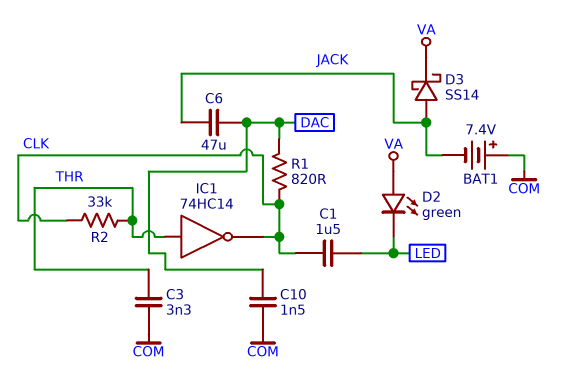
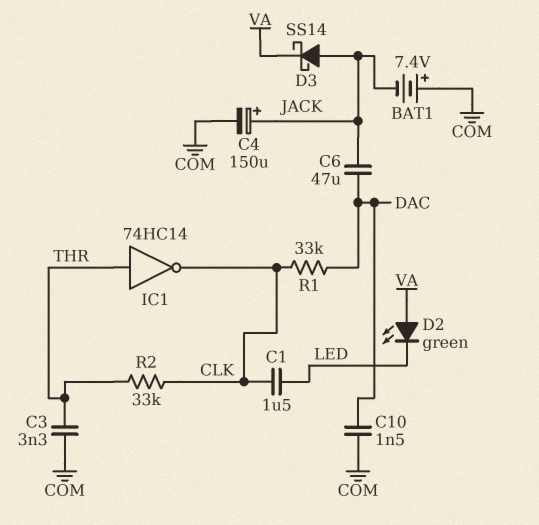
C4: none -> 150uF (plus JACK, minus COM)
R1: 820 (CLK, DAC) -> 33k (CLK, DAC)

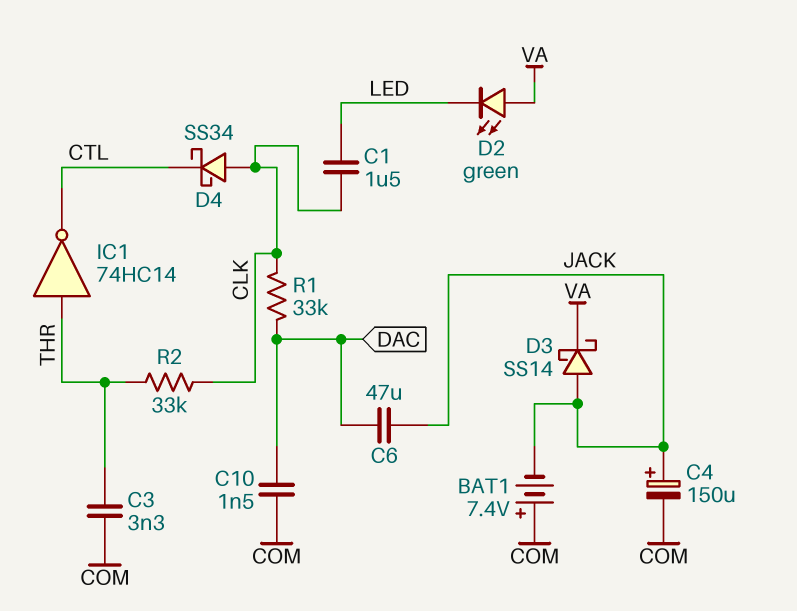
D4: none -> schottky SS34 (A CLK, K CTL)
IC1: NOT 74HC14 (in THR, out CLK) -> NOT 74HC14 (in THR, out CTL)

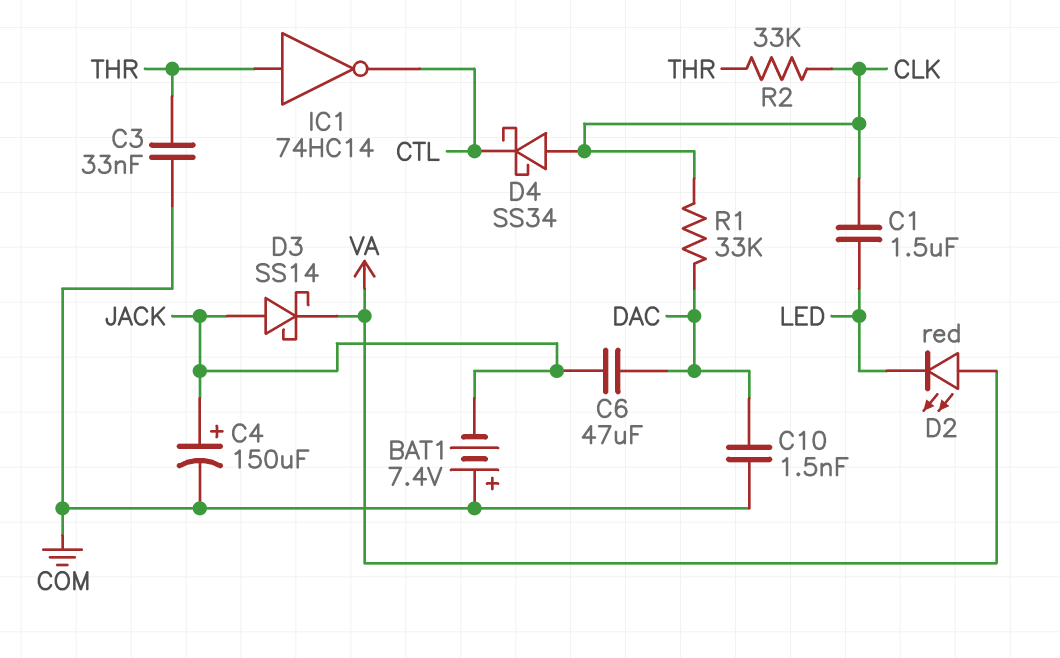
C3: 3.3nF (COM, THR) -> 33nF (COM, THR)
D2: LED green (A VA, K LED) -> LED red (A VA, K LED)

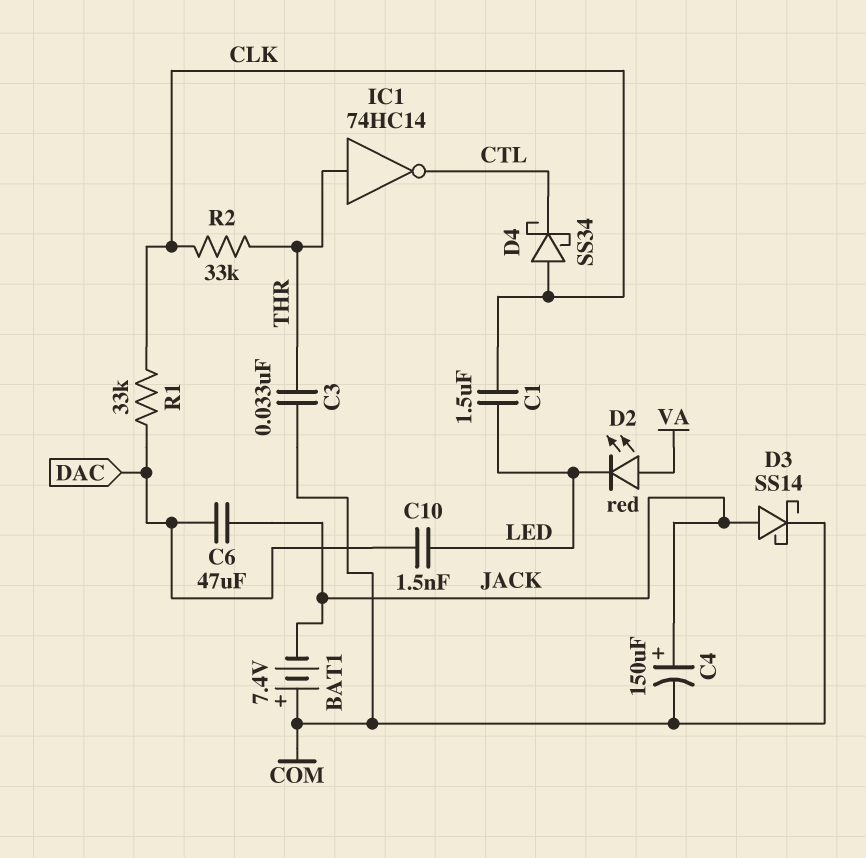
C10: 1.5nF (COM, DAC) -> 1.5nF (DAC, LED)
D3: schottky SS14 (A JACK, K VA) -> schottky SS14 (A JACK, K COM)

